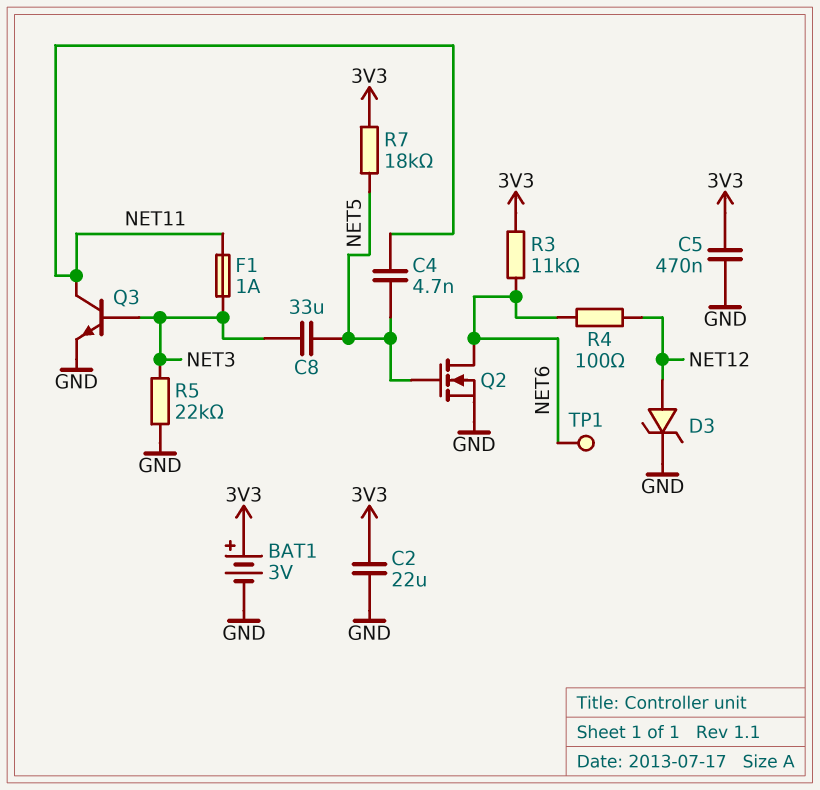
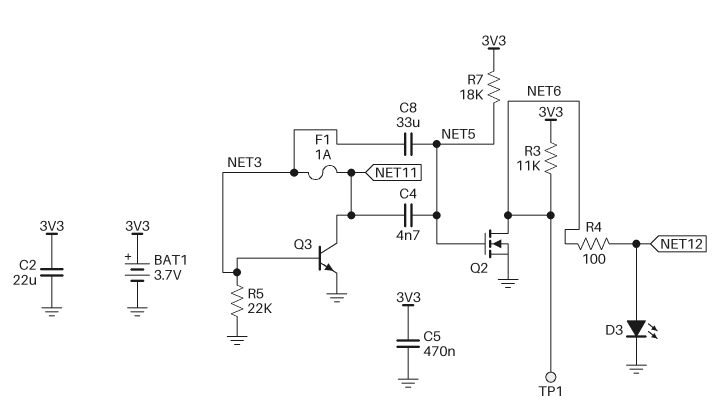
BAT1: 3V (plus 3V3, minus GND) -> 3.7V (plus 3V3, minus GND)
D3: zener (A NET12, K GND) -> LED (A NET12, K GND)

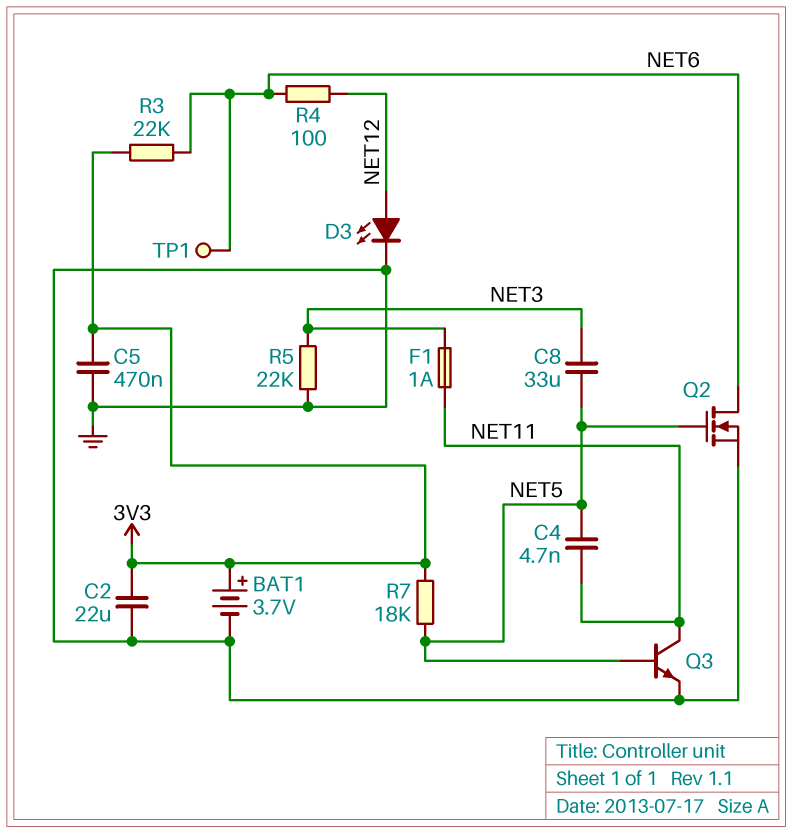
Q3: NPN (B NET3, C NET11, E GND) -> NPN (B NET5, C NET11, E GND)
R3: 11k (3V3, NET6) -> 22k (3V3, NET6)

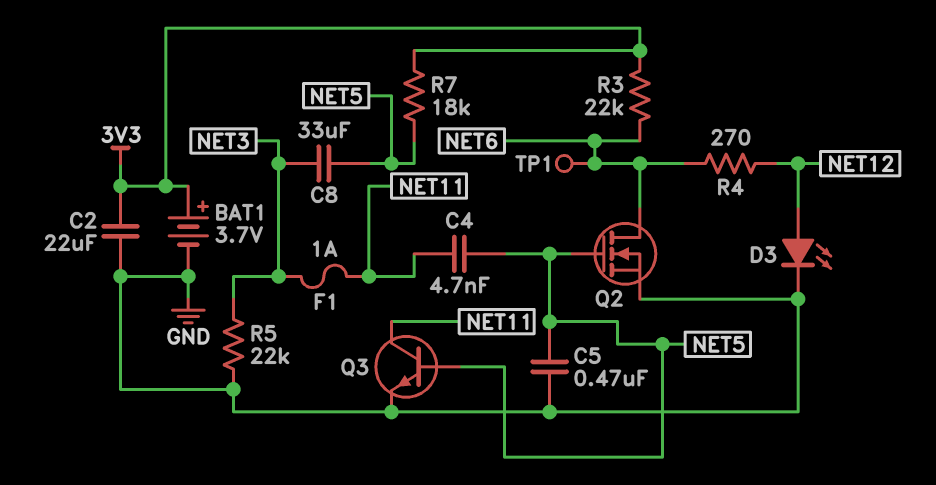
C5: 470nF (3V3, GND) -> 470nF (GND, NET5)
R4: 100 (NET6, NET12) -> 270 (NET6, NET12)

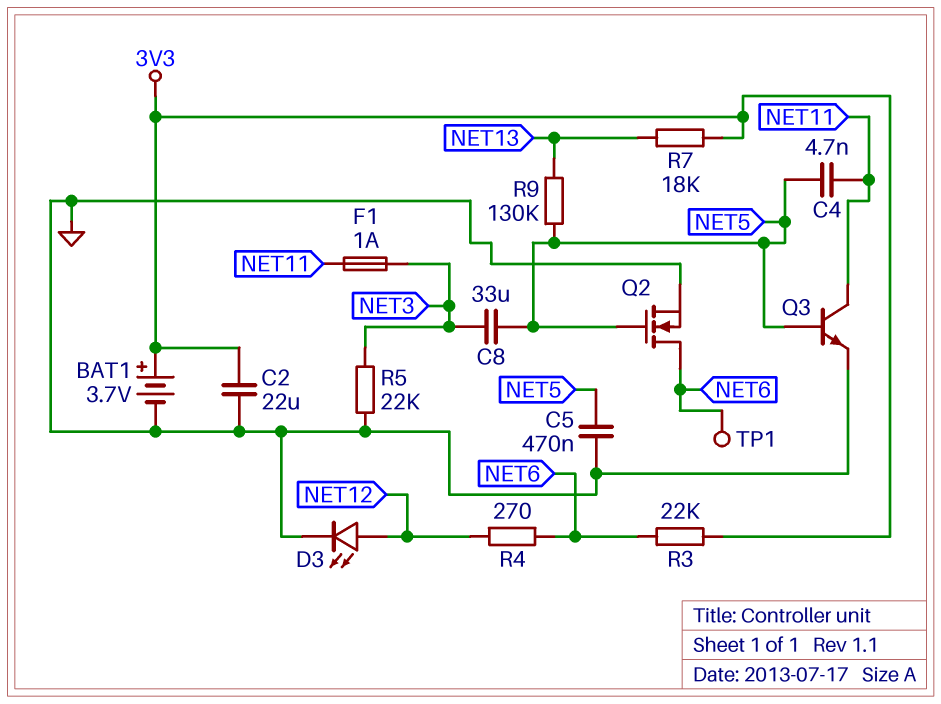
R7: 18k (3V3, NET5) -> 18k (3V3, NET13)
R9: none -> 130k (NET5, NET13)

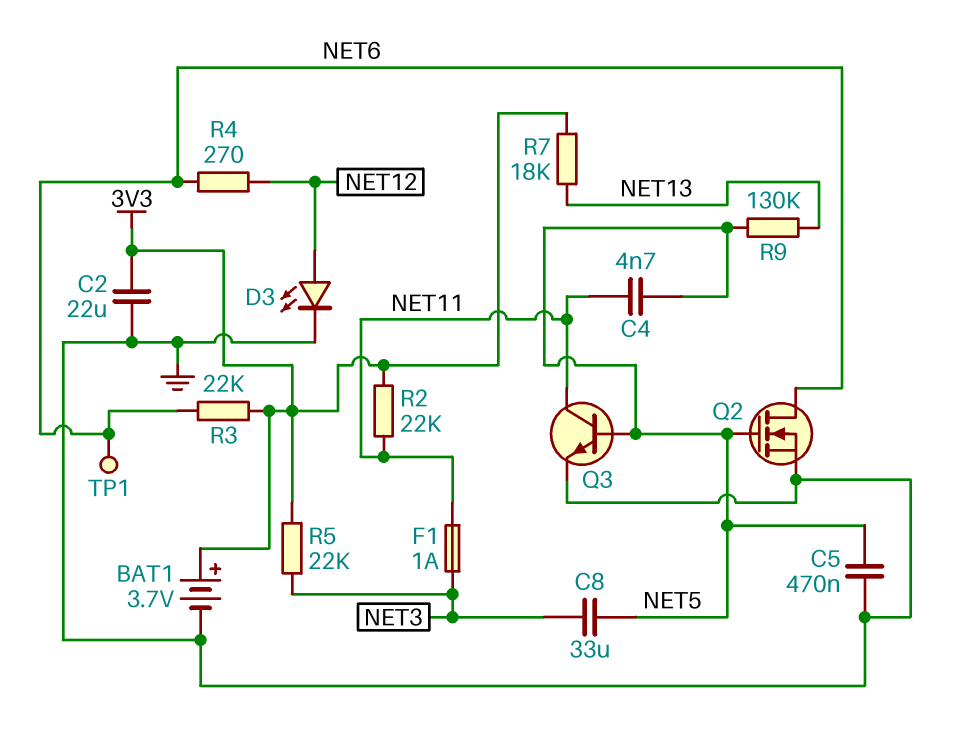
R2: none -> 22k (3V3, NET11)
R5: 22k (GND, NET3) -> 22k (3V3, NET3)

